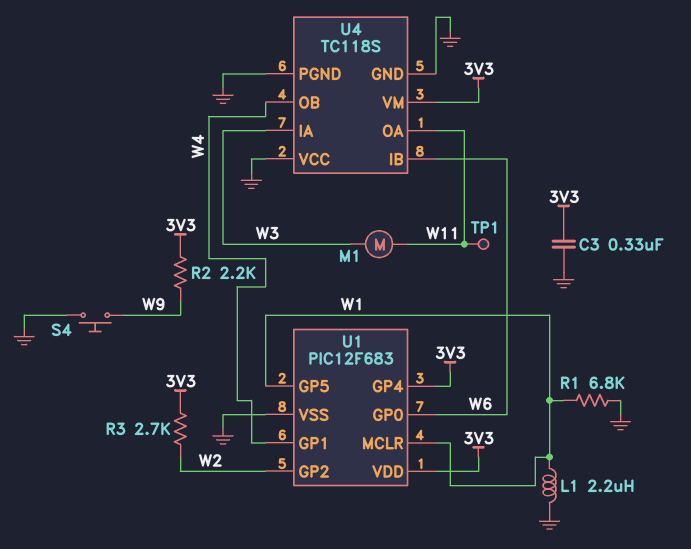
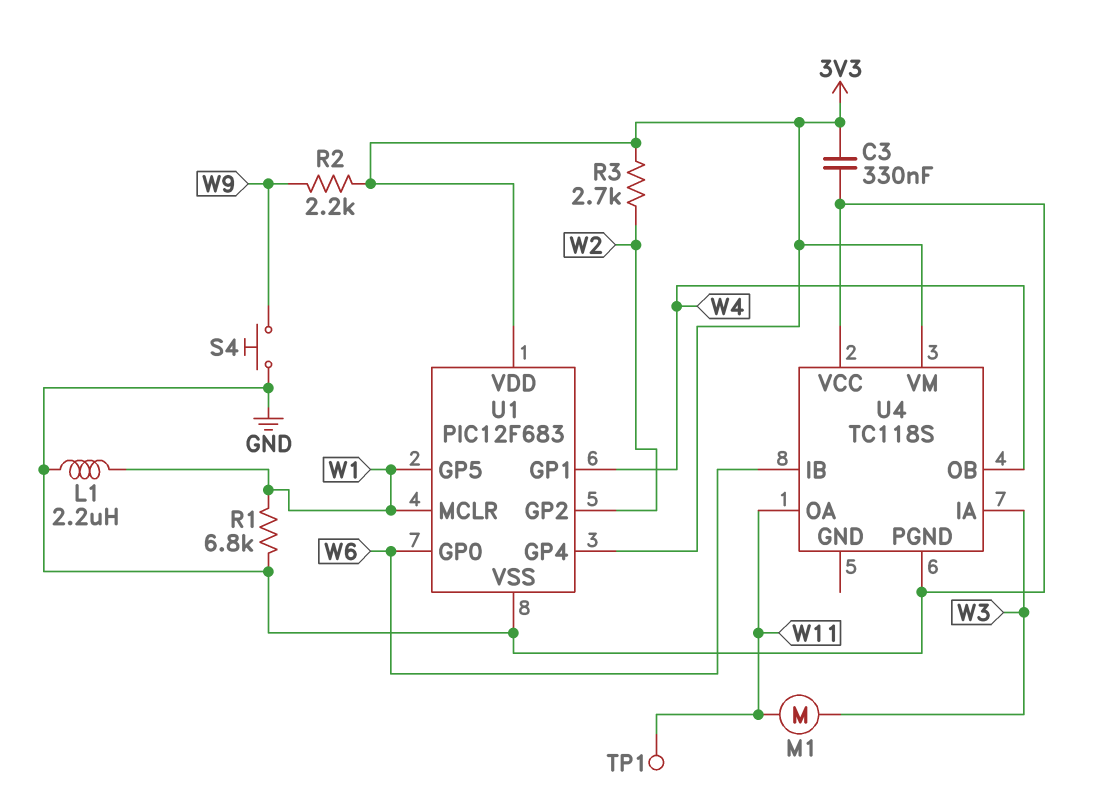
U4 pin GND: GND -> none

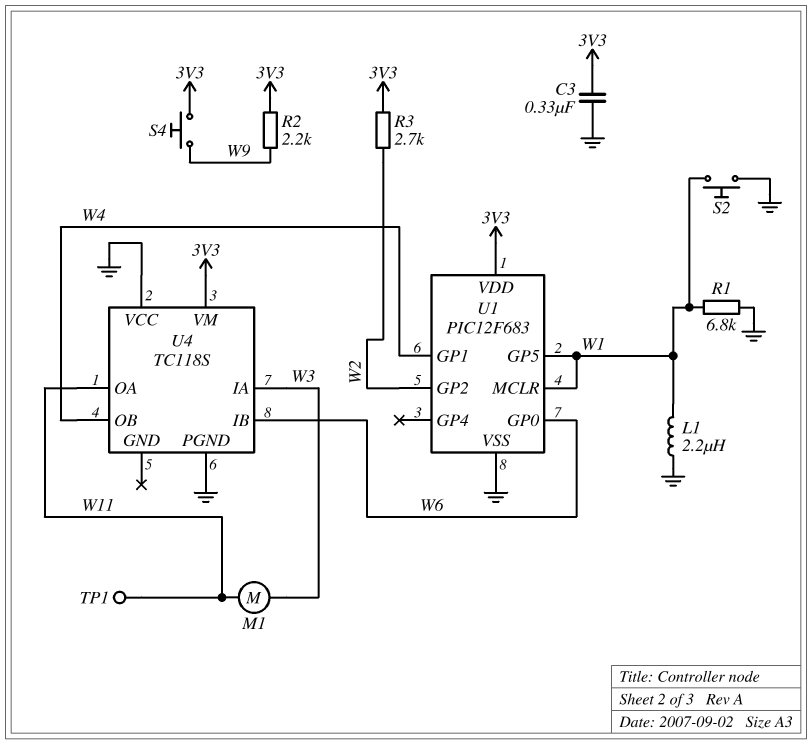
S2: none -> button (GND, W1)
S4: button (GND, W9) -> button (3V3, W9)
U1 pin GP4: 3V3 -> none

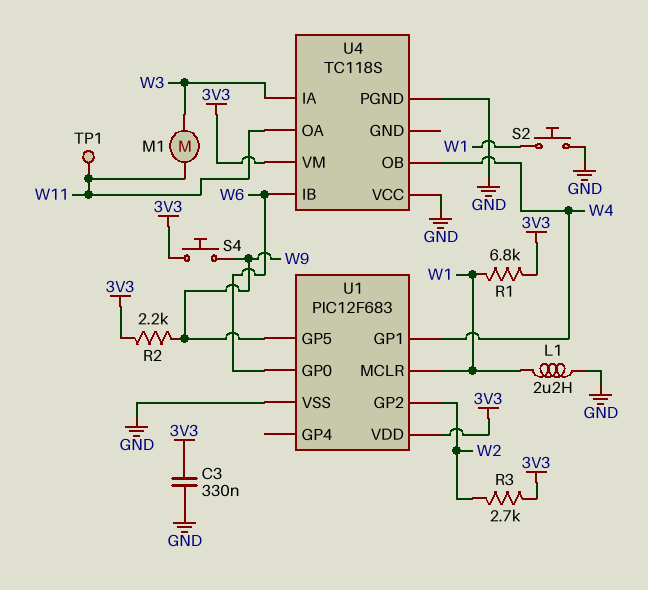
R1: 6.8k (GND, W1) -> 6.8k (3V3, W1)
U1 pin GP5: W1 -> W9

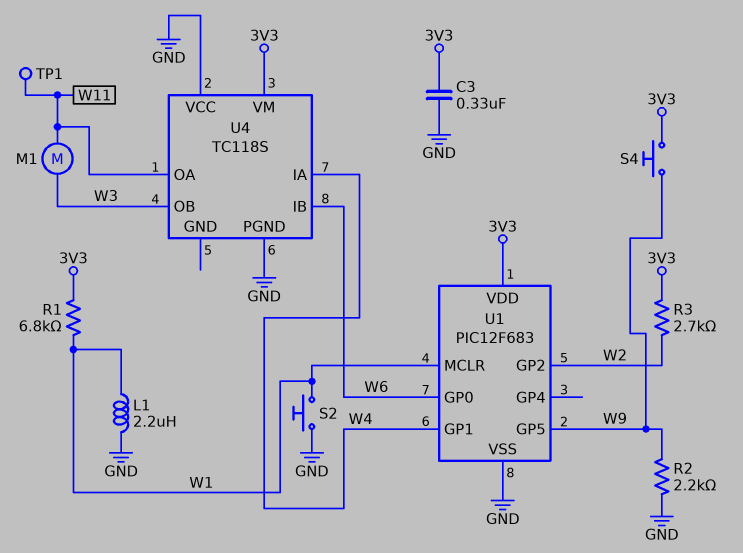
R2: 2.2k (3V3, W9) -> 2.2k (GND, W9)
U4 pin IA: W3 -> W4
U4 pin OB: W4 -> W3

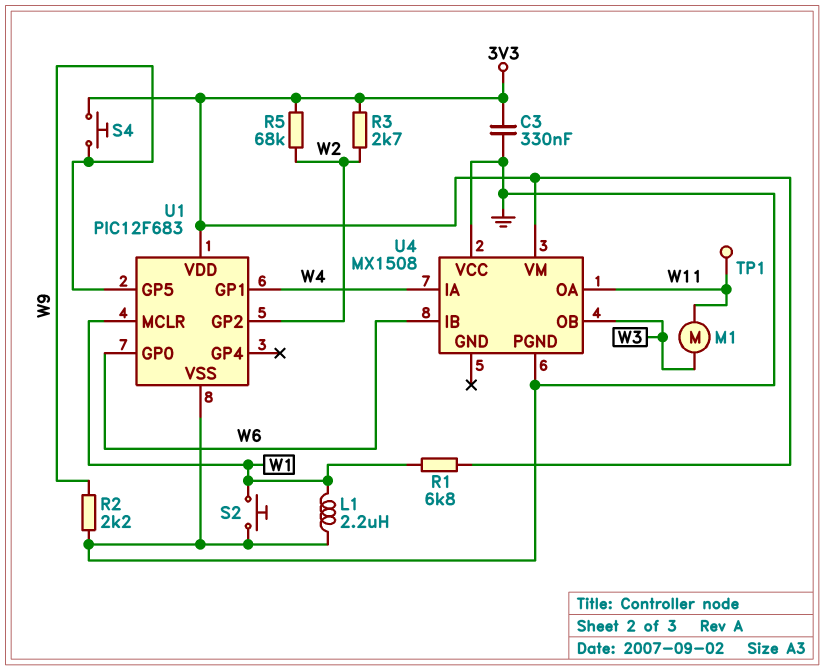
R5: none -> 68k (3V3, W2)
U4: TC118S -> MX1508

